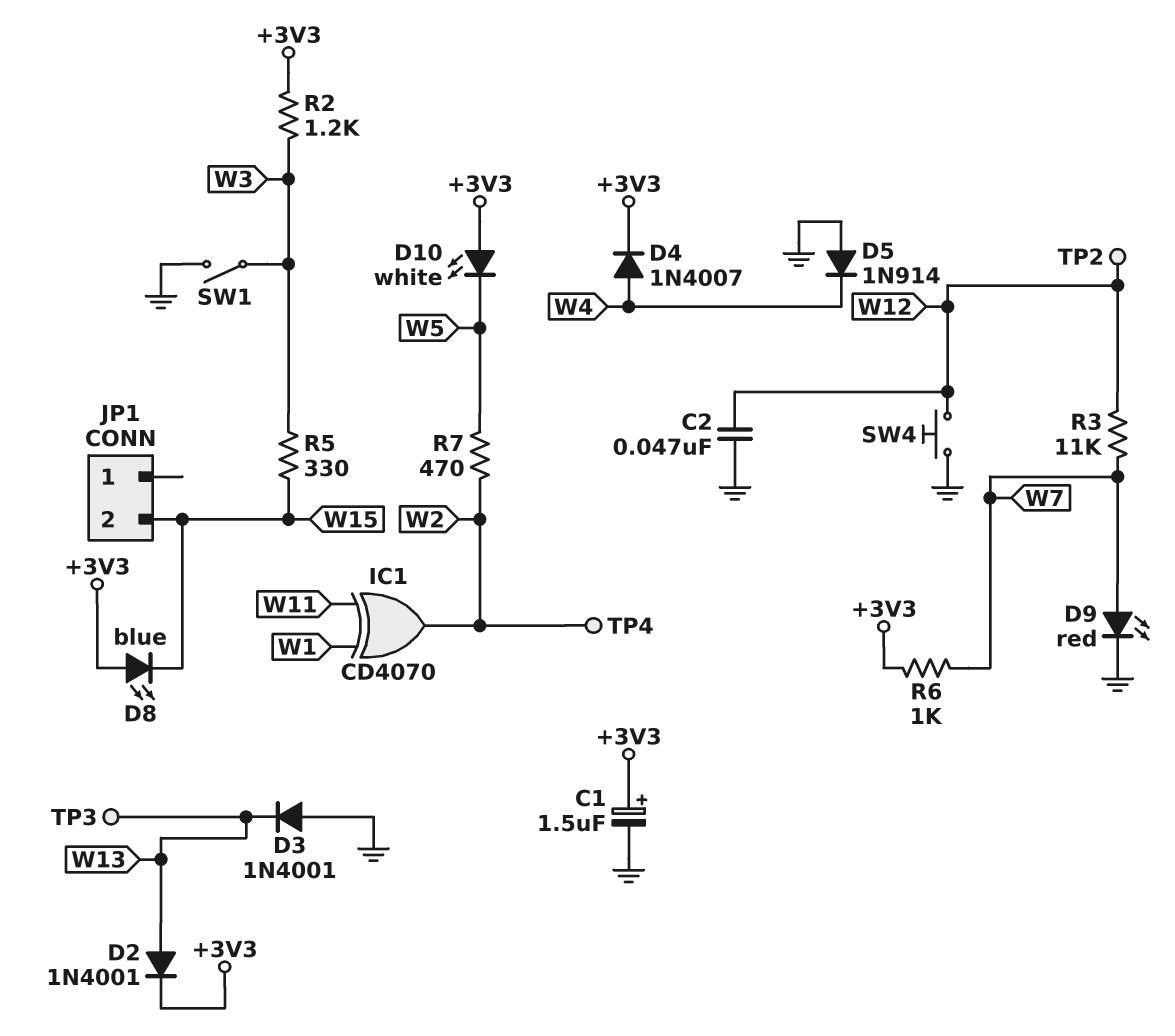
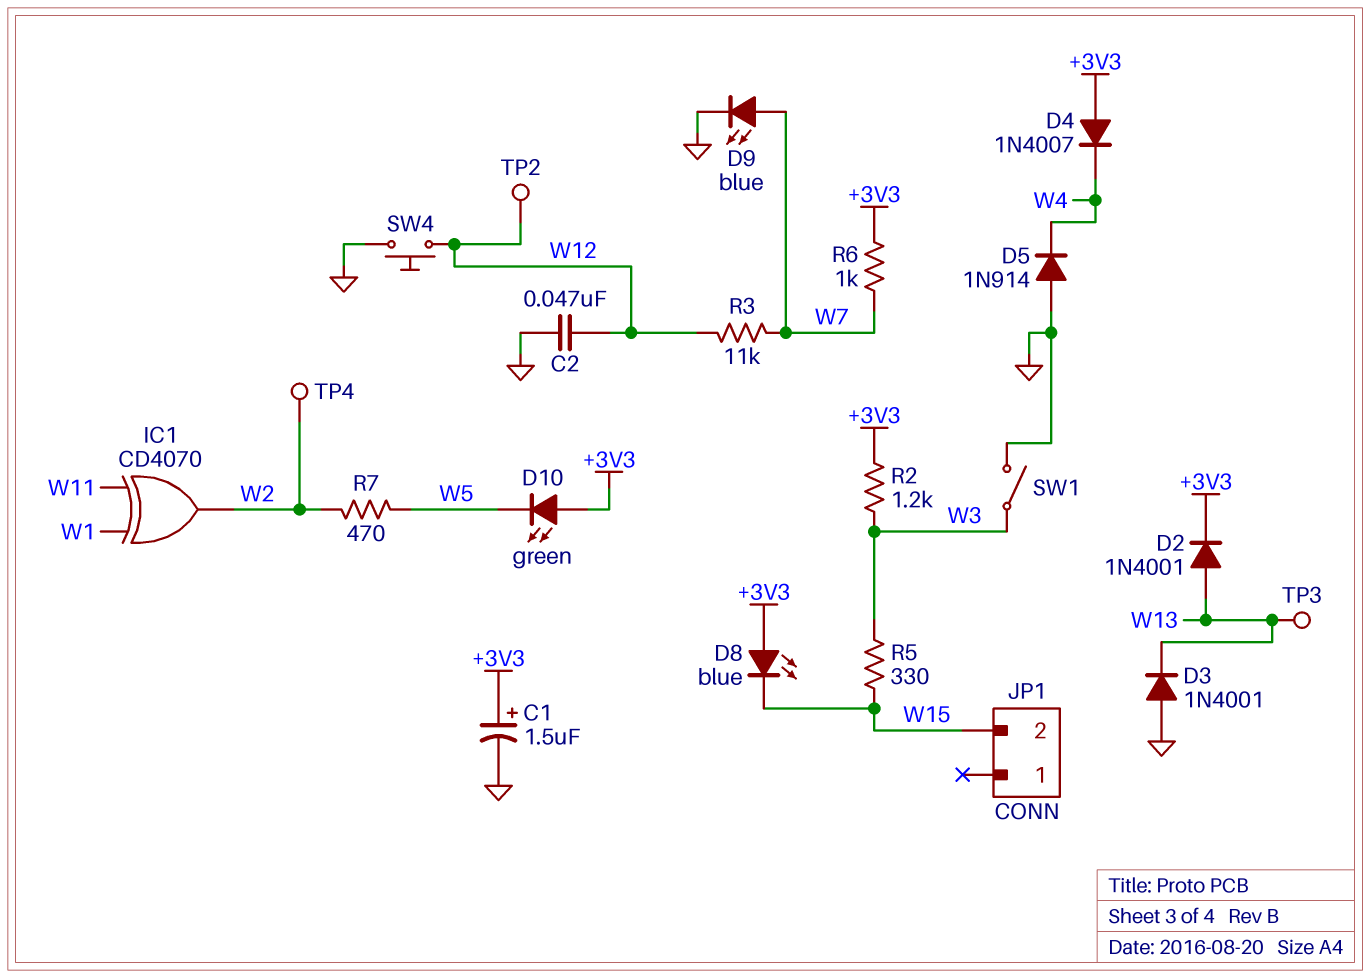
D4: diode 1N4007 (A W4, K +3V3) -> diode 1N4007 (A +3V3, K W4)
D9: LED red (A W7, K GND) -> LED blue (A W7, K GND)
D10: LED white (A +3V3, K W5) -> LED green (A +3V3, K W5)

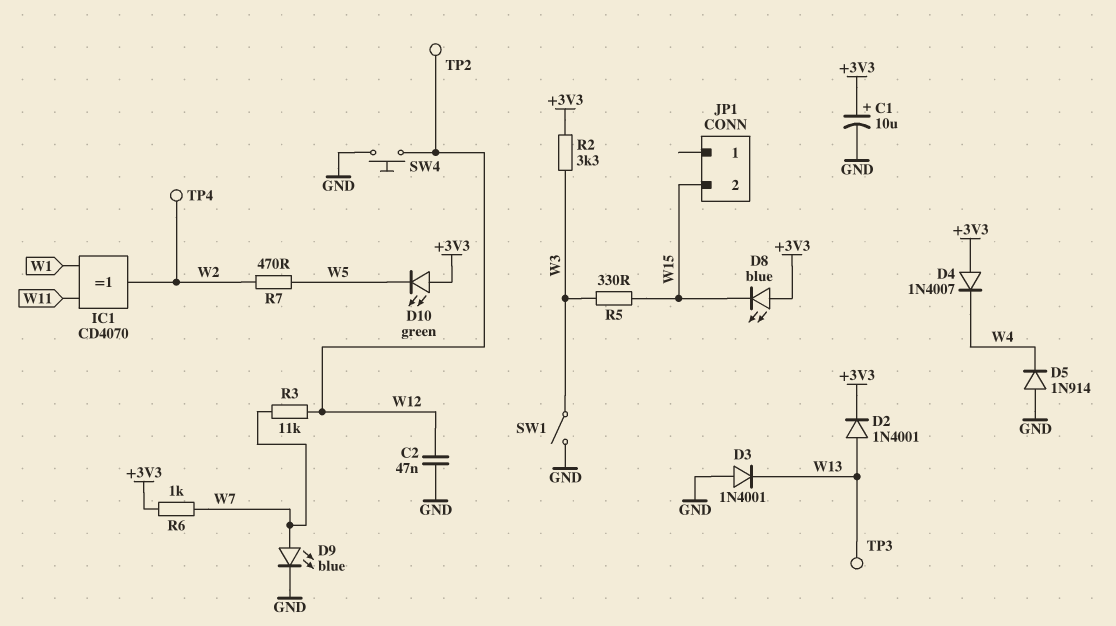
C1: 1.5uF (plus +3V3, minus GND) -> 10uF (plus +3V3, minus GND)
R2: 1.2k (+3V3, W3) -> 3.3k (+3V3, W3)

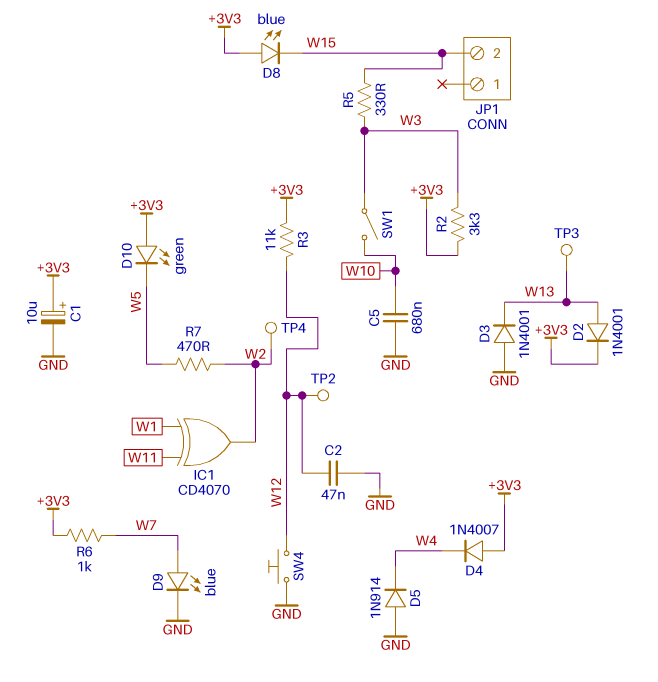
C5: none -> 680nF (GND, W10)
R3: 11k (W7, W12) -> 11k (+3V3, W12)
SW1: switch (GND, W3) -> switch (W3, W10)

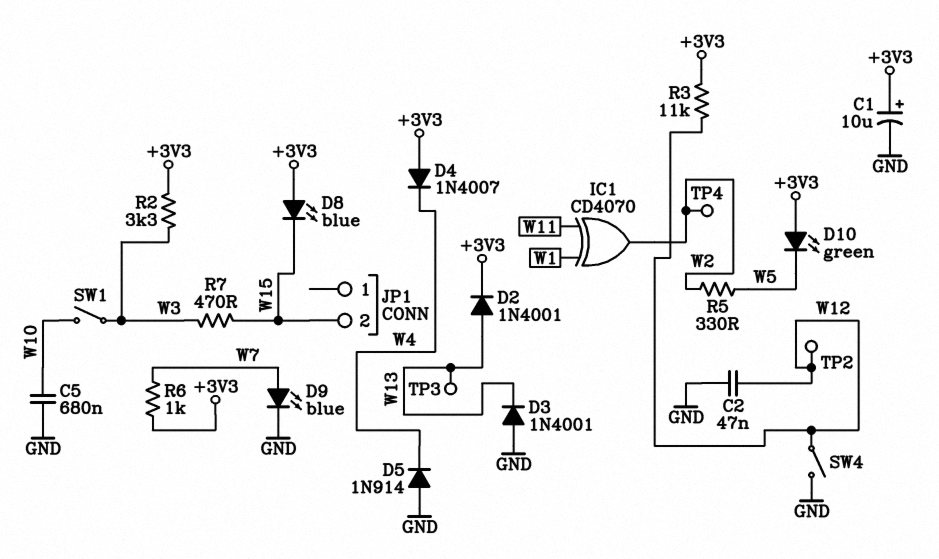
R5: 330 (W3, W15) -> 330 (W2, W5)
R7: 470 (W2, W5) -> 470 (W3, W15)
SW4: button (GND, W12) -> switch (GND, W12)

